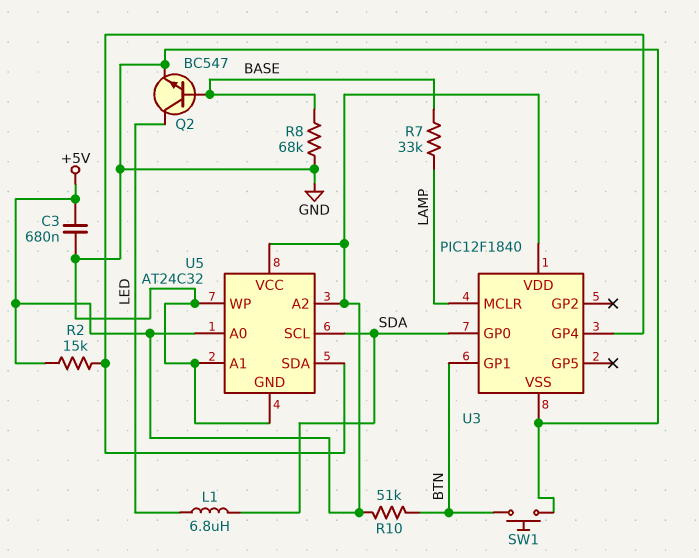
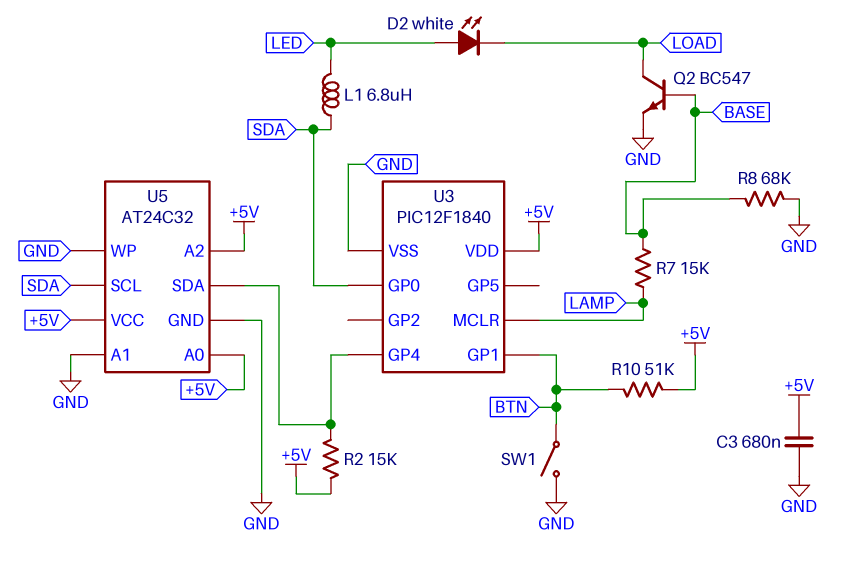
D2: none -> LED white (A LED, K LOAD)
Q2: NPN BC547 (B BASE, C LED, E GND) -> NPN BC547 (B BASE, C LOAD, E GND)
R7: 33k (BASE, LAMP) -> 15k (BASE, LAMP)
SW1: button (BTN, GND) -> switch (BTN, GND)

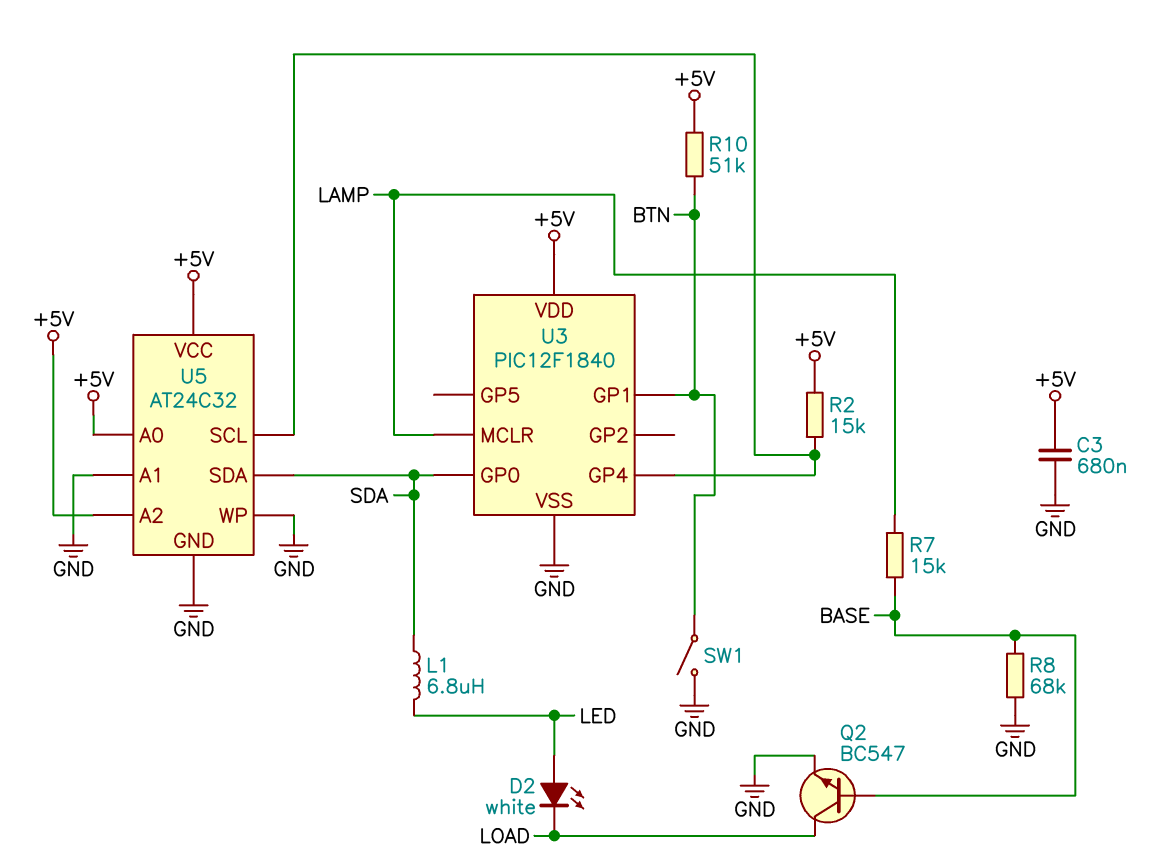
U5 pin SCL: SDA -> U3/GP4
U5 pin SDA: U3/GP4 -> SDA

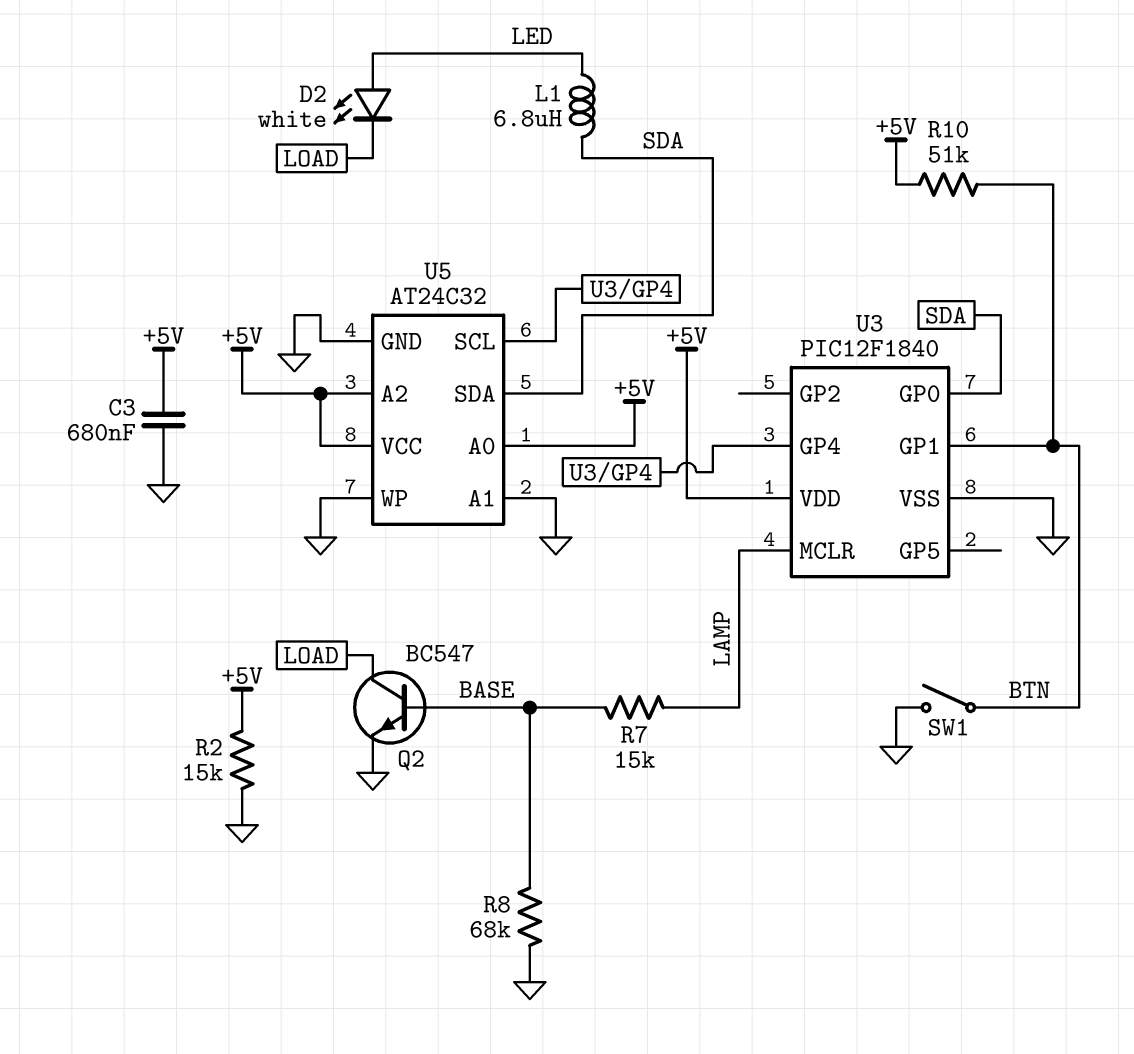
R2: 15k (+5V, U3/GP4) -> 15k (+5V, GND)

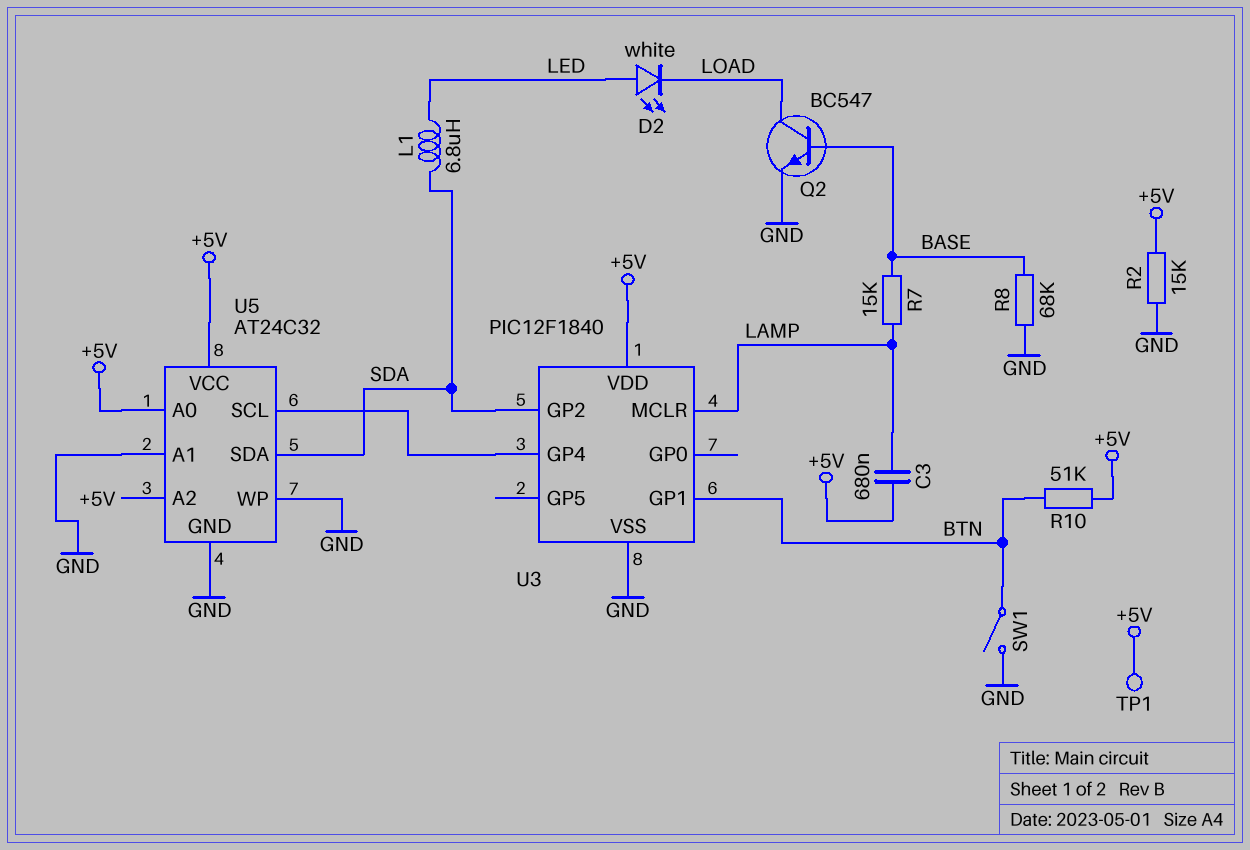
C3: 680nF (+5V, GND) -> 680nF (+5V, LAMP)
TP1: none -> test point (+5V)
U3 pin GP0: SDA -> none
U3 pin GP2: none -> SDA

